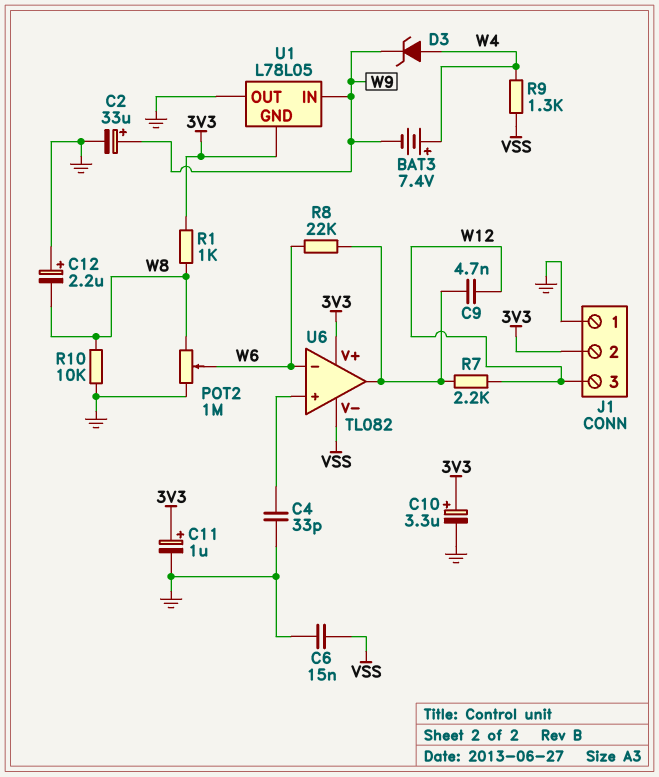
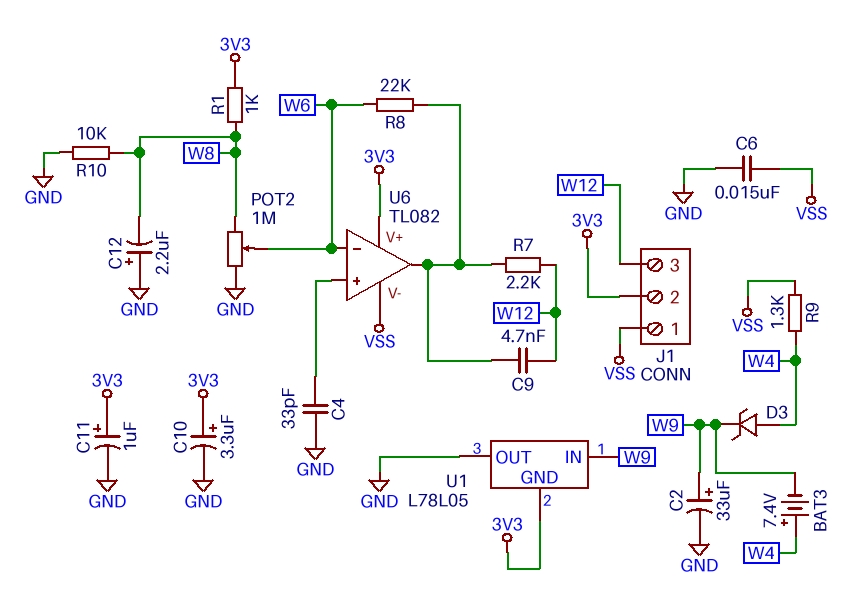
J1 pin 1: GND -> VSS

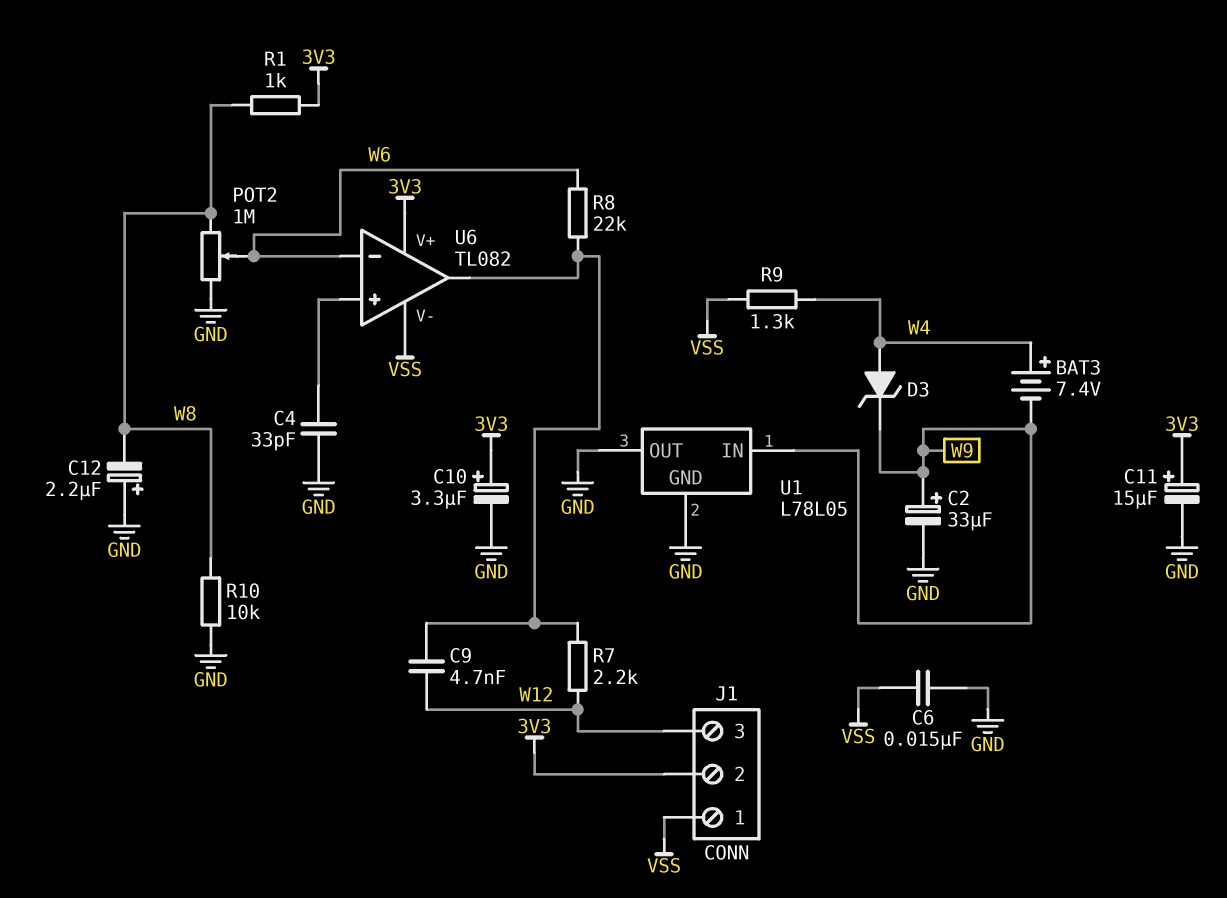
C11: 1uF (plus 3V3, minus GND) -> 15uF (plus 3V3, minus GND)
U1 pin GND: 3V3 -> GND

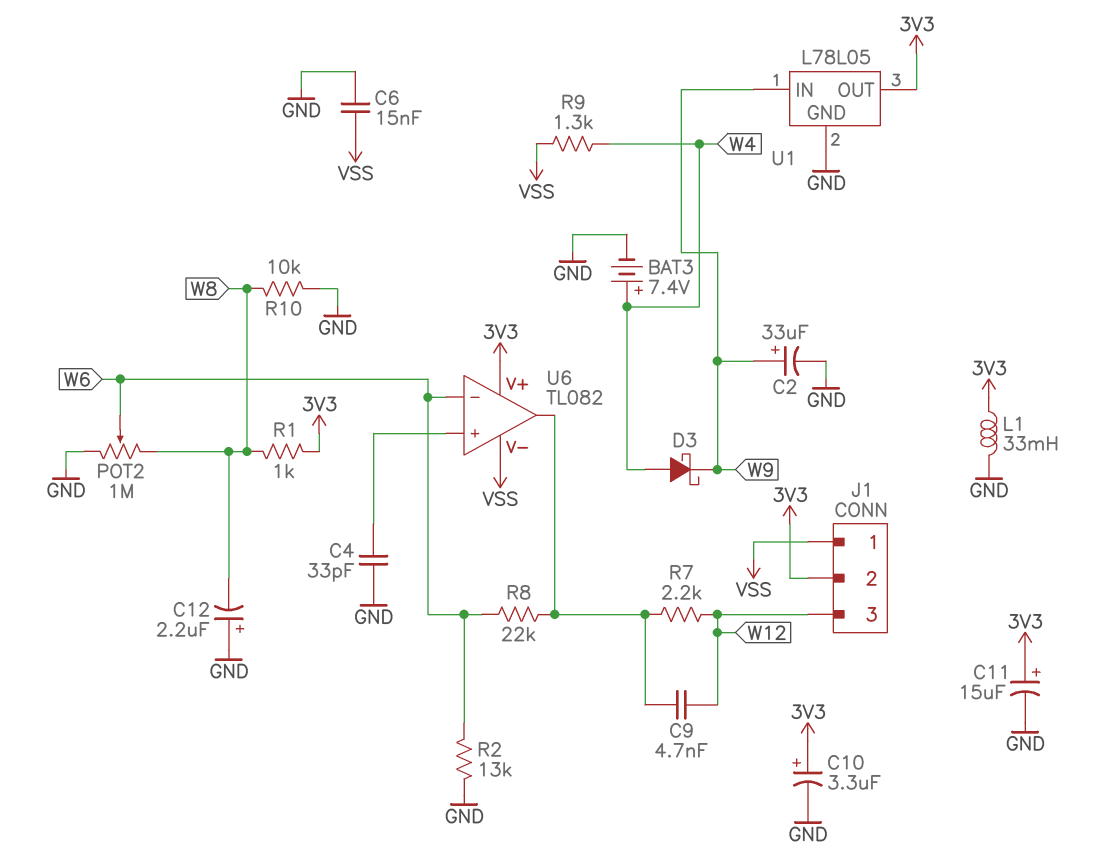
BAT3: 7.4V (plus W4, minus W9) -> 7.4V (plus W4, minus GND)
D3: zener (A W4, K W9) -> schottky (A W4, K W9)
L1: none -> 33mH (3V3, GND)
R2: none -> 13k (GND, W6)
U1 pin OUT: GND -> 3V3

